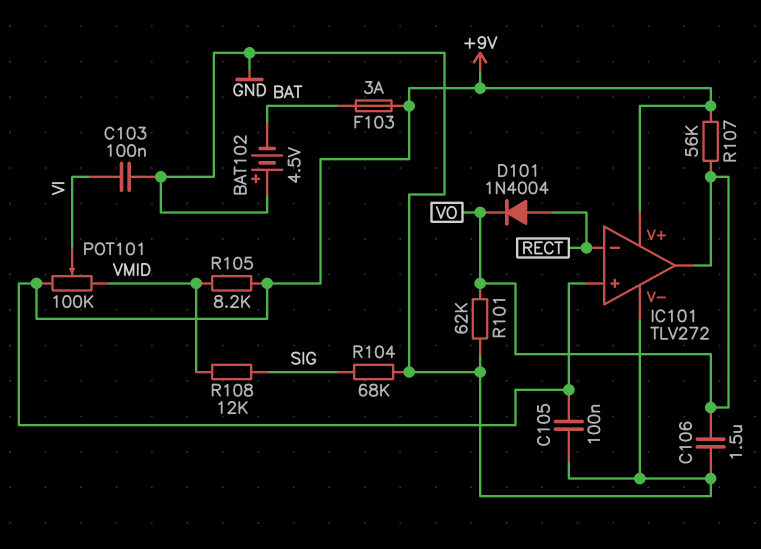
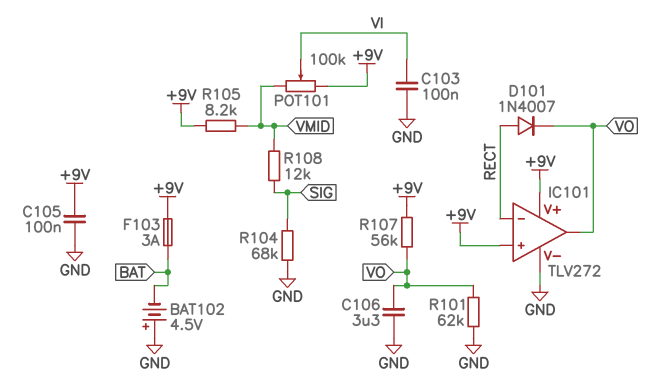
C106: 1.5uF (GND, VO) -> 3.3uF (GND, VO)
D101: diode 1N4004 (A RECT, K VO) -> diode 1N4007 (A RECT, K VO)

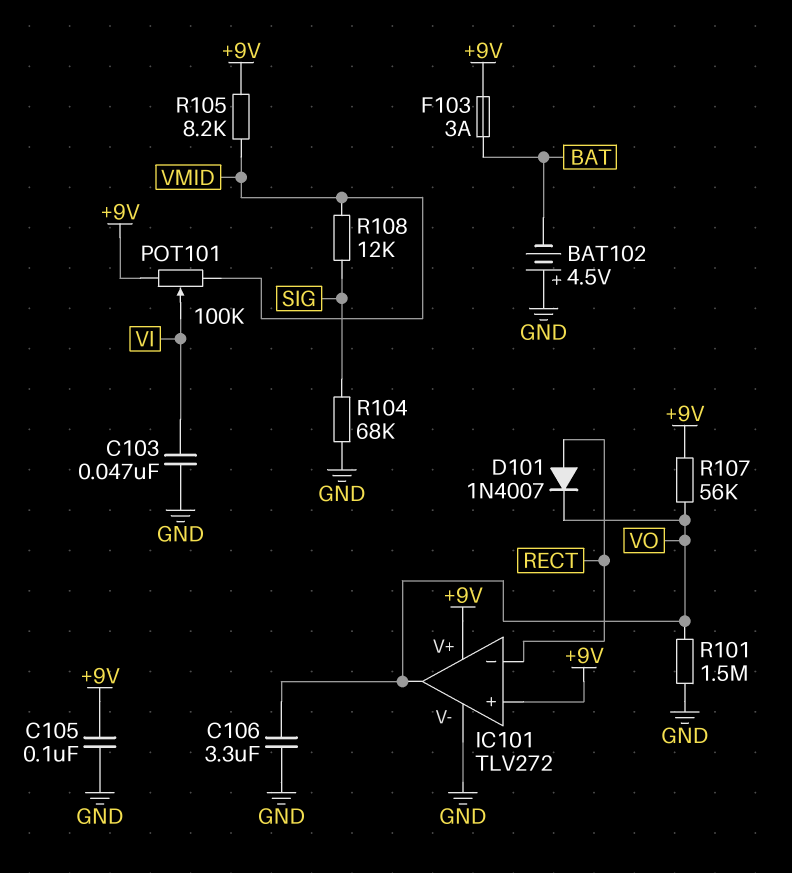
C103: 100nF (GND, VI) -> 47nF (GND, VI)
R101: 62k (GND, VO) -> 1.5M (GND, VO)

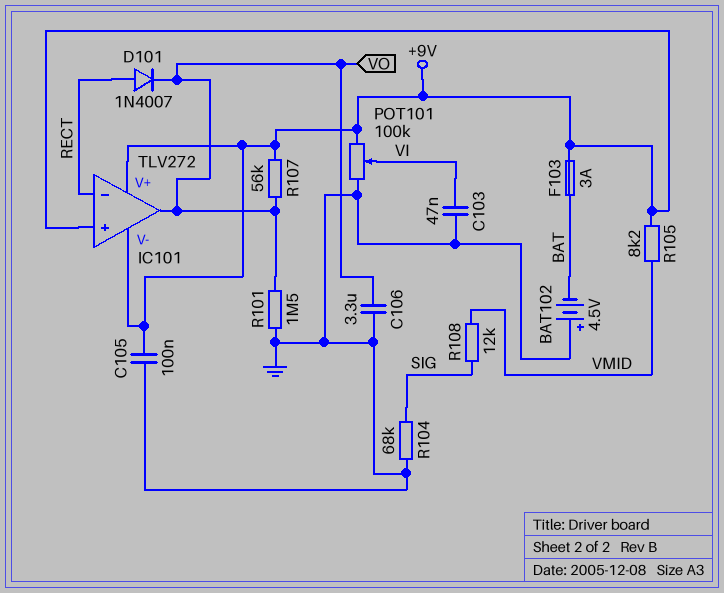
IC101 pin V-: GND -> +9V
POT101: 100k (+9V, VMID, wiper VI) -> 100k (+9V, GND, wiper VI)

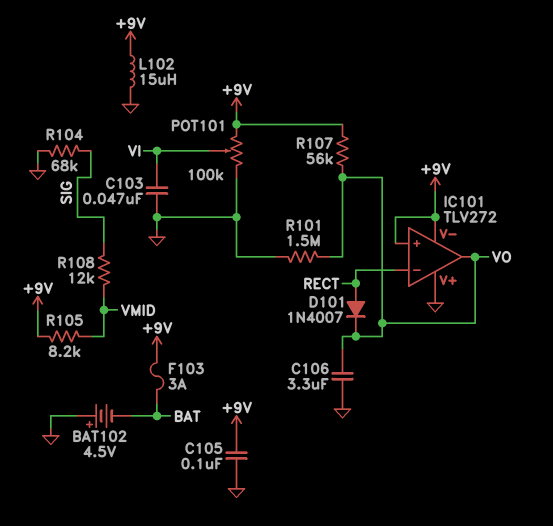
IC101 pin V+: +9V -> GND
L102: none -> 15uH (+9V, GND)

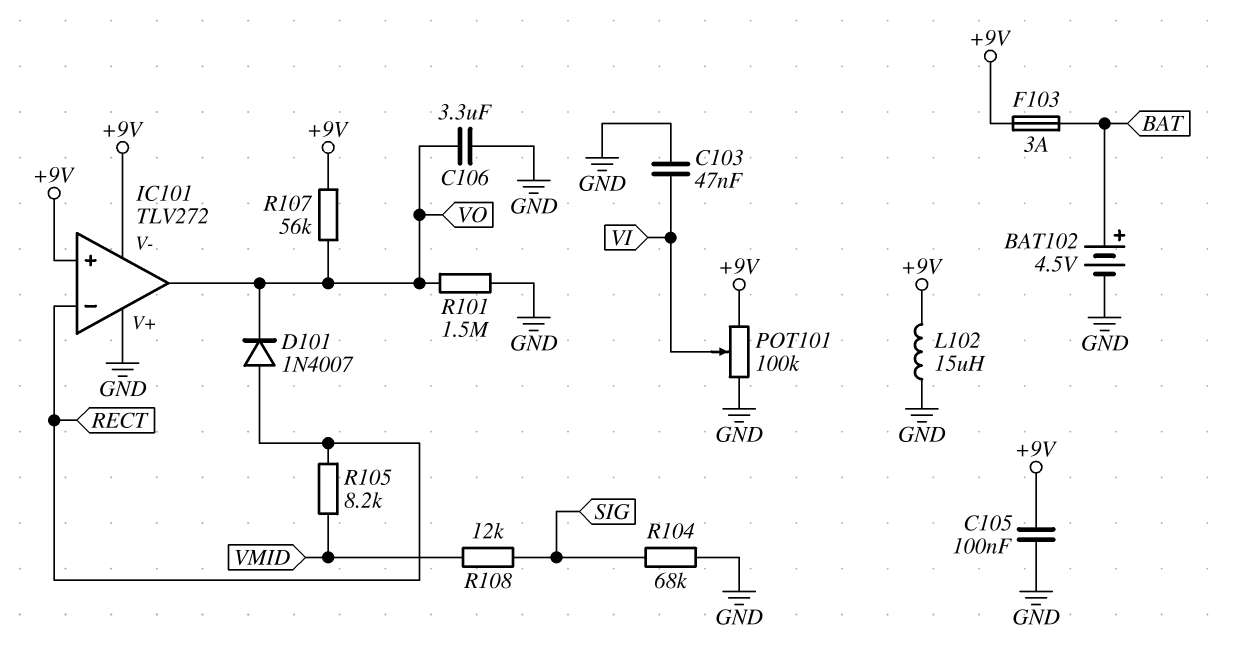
BAT102: 4.5V (plus GND, minus BAT) -> 4.5V (plus BAT, minus GND)
R105: 8.2k (+9V, VMID) -> 8.2k (RECT, VMID)

